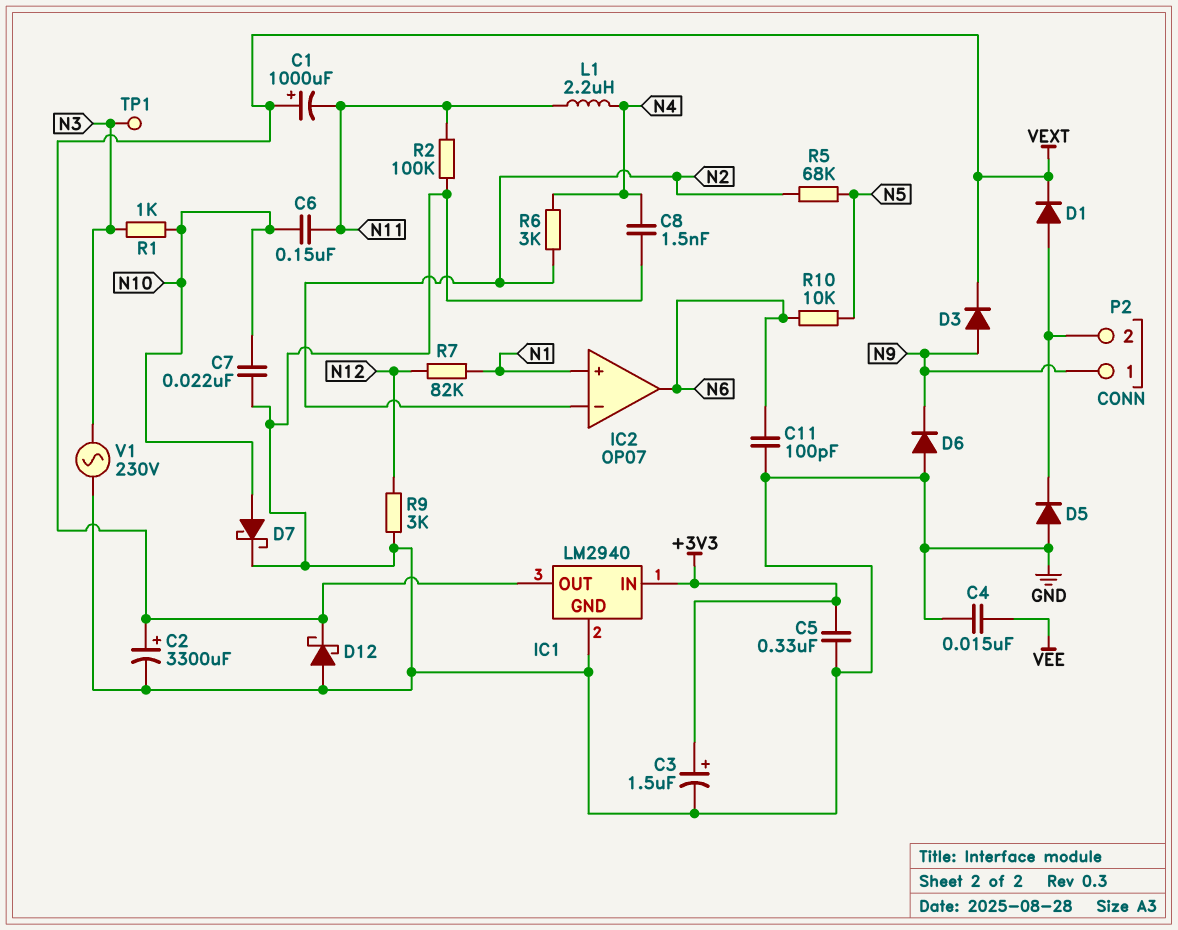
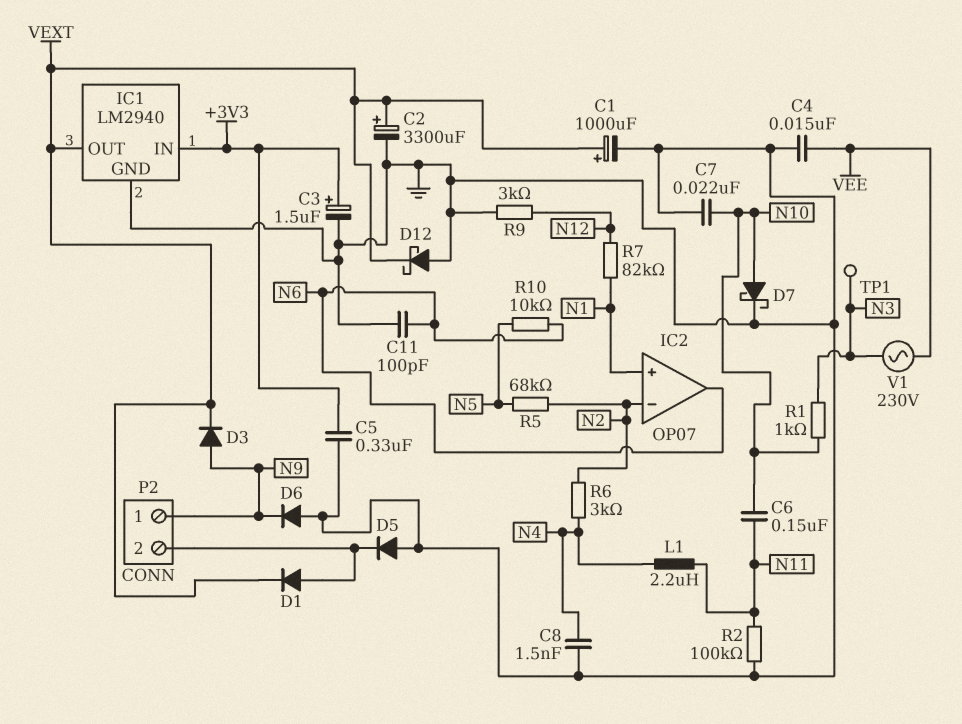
C1: 1000uF (plus VEXT, minus N11) -> 1000uF (plus VEXT, minus GND)
V1: AC 230V (GND, N3) -> AC 230V (N3, VEE)

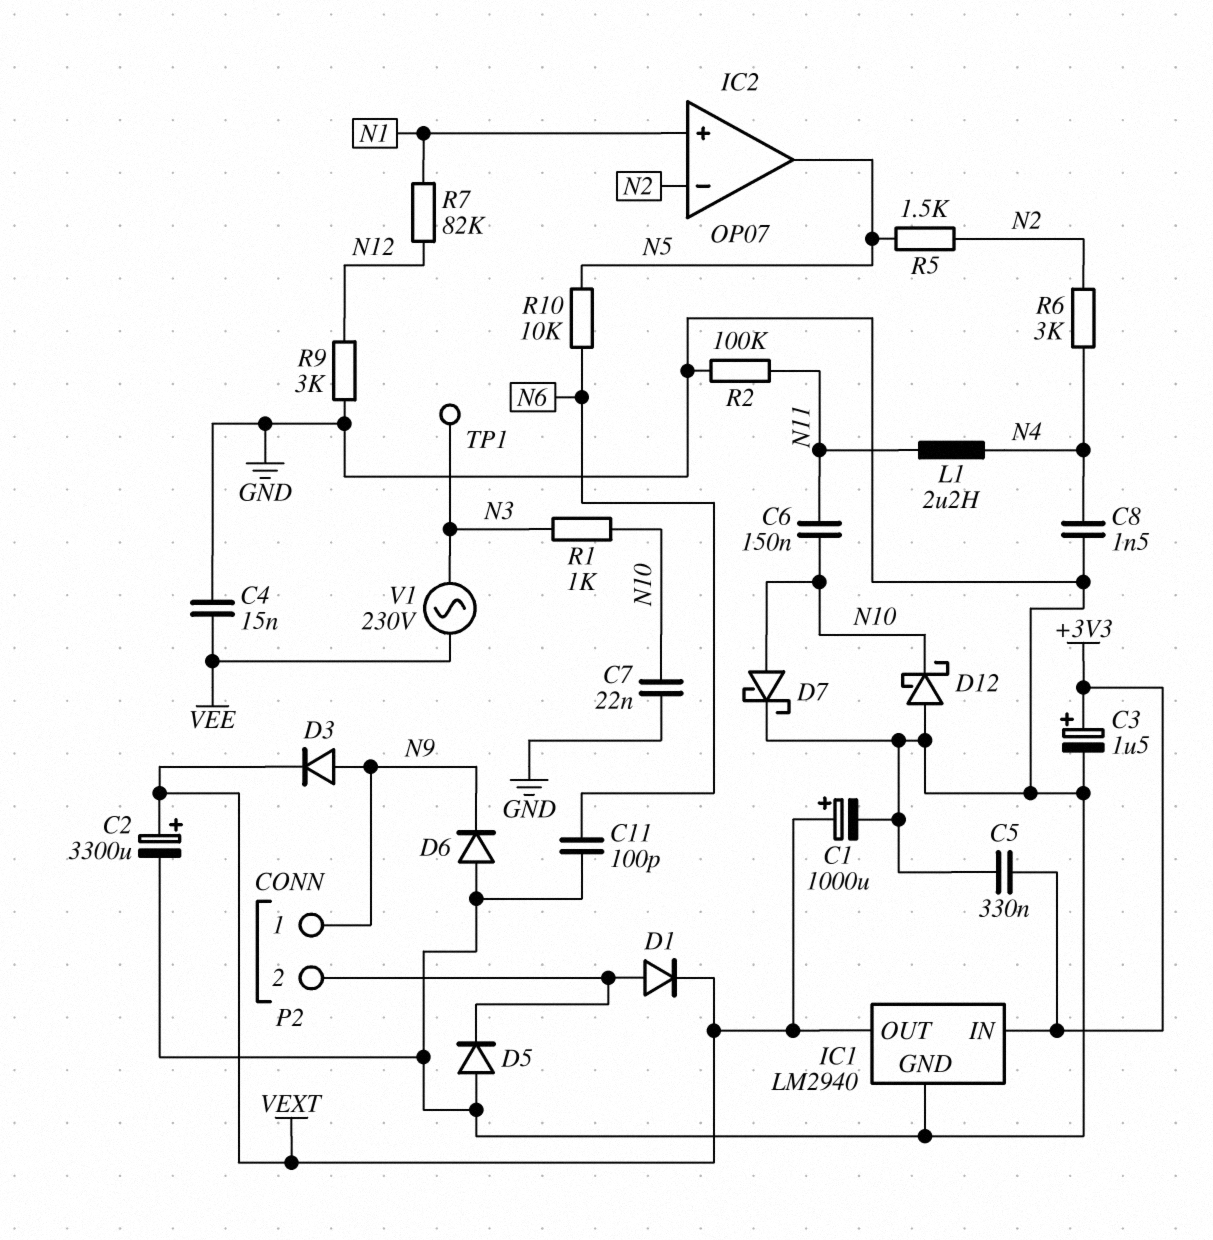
D12: schottky (A GND, K VEXT) -> schottky (A GND, K N10)
IC2 pin out: N6 -> N5
R5: 68k (N2, N5) -> 1.5k (N2, N5)

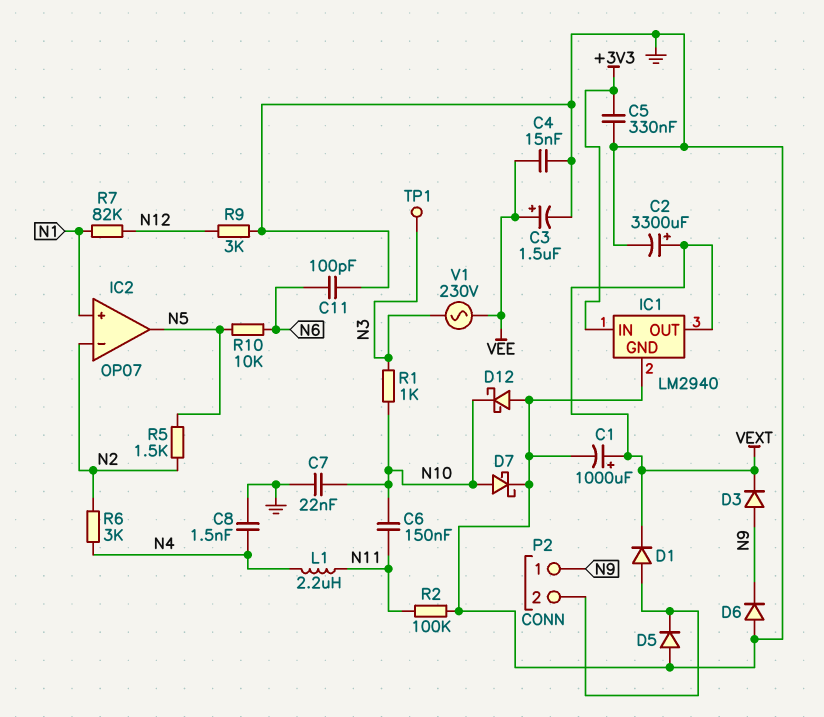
C3: 1.5uF (plus +3V3, minus GND) -> 1.5uF (plus VEE, minus GND)

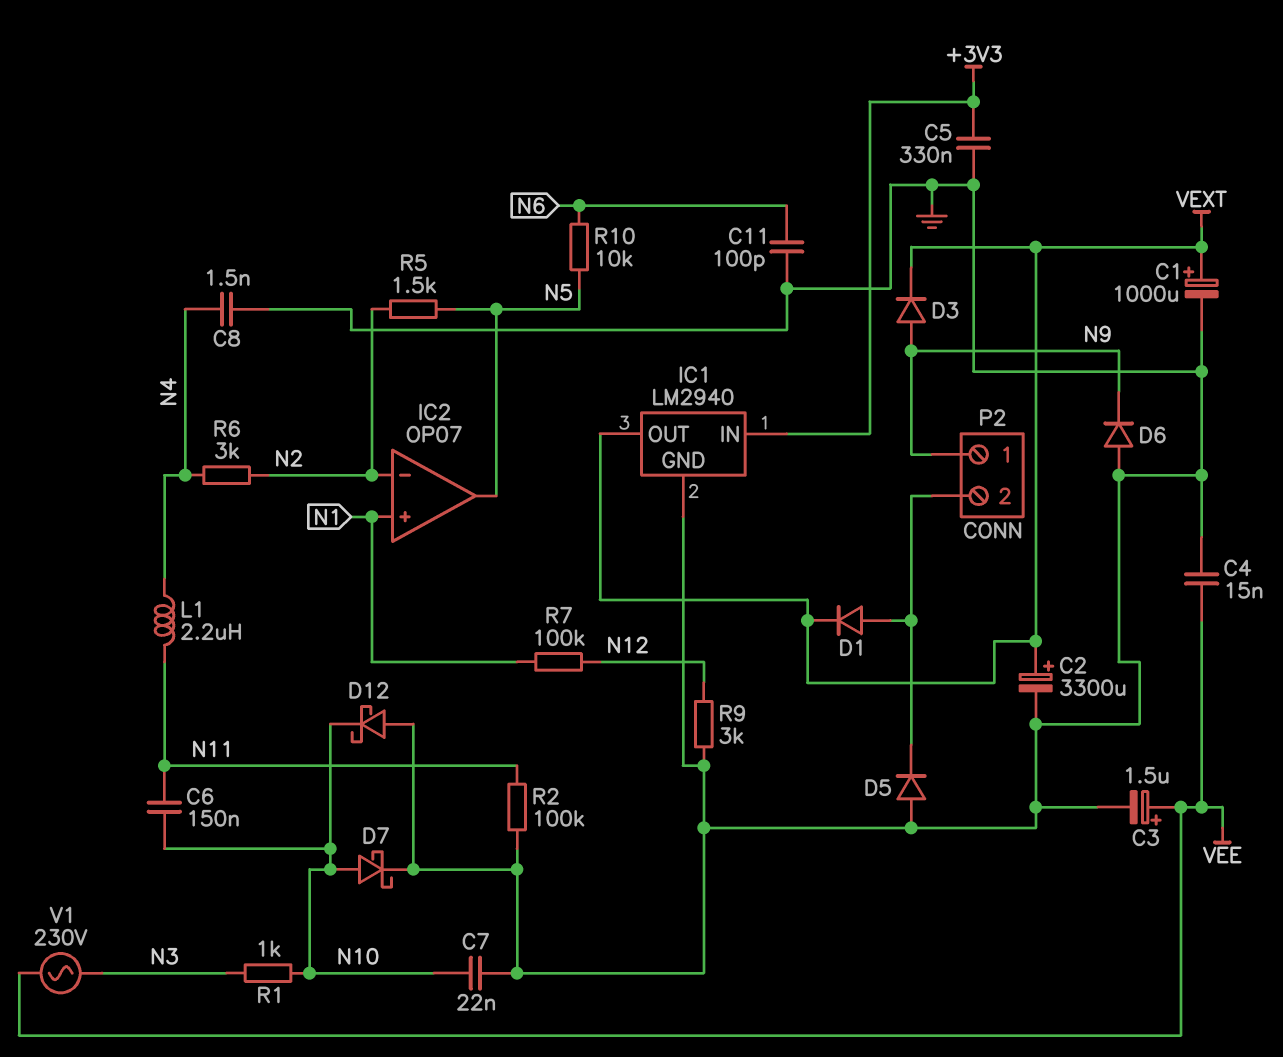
R7: 82k (N1, N12) -> 100k (N1, N12)
TP1: test point (N3) -> none

